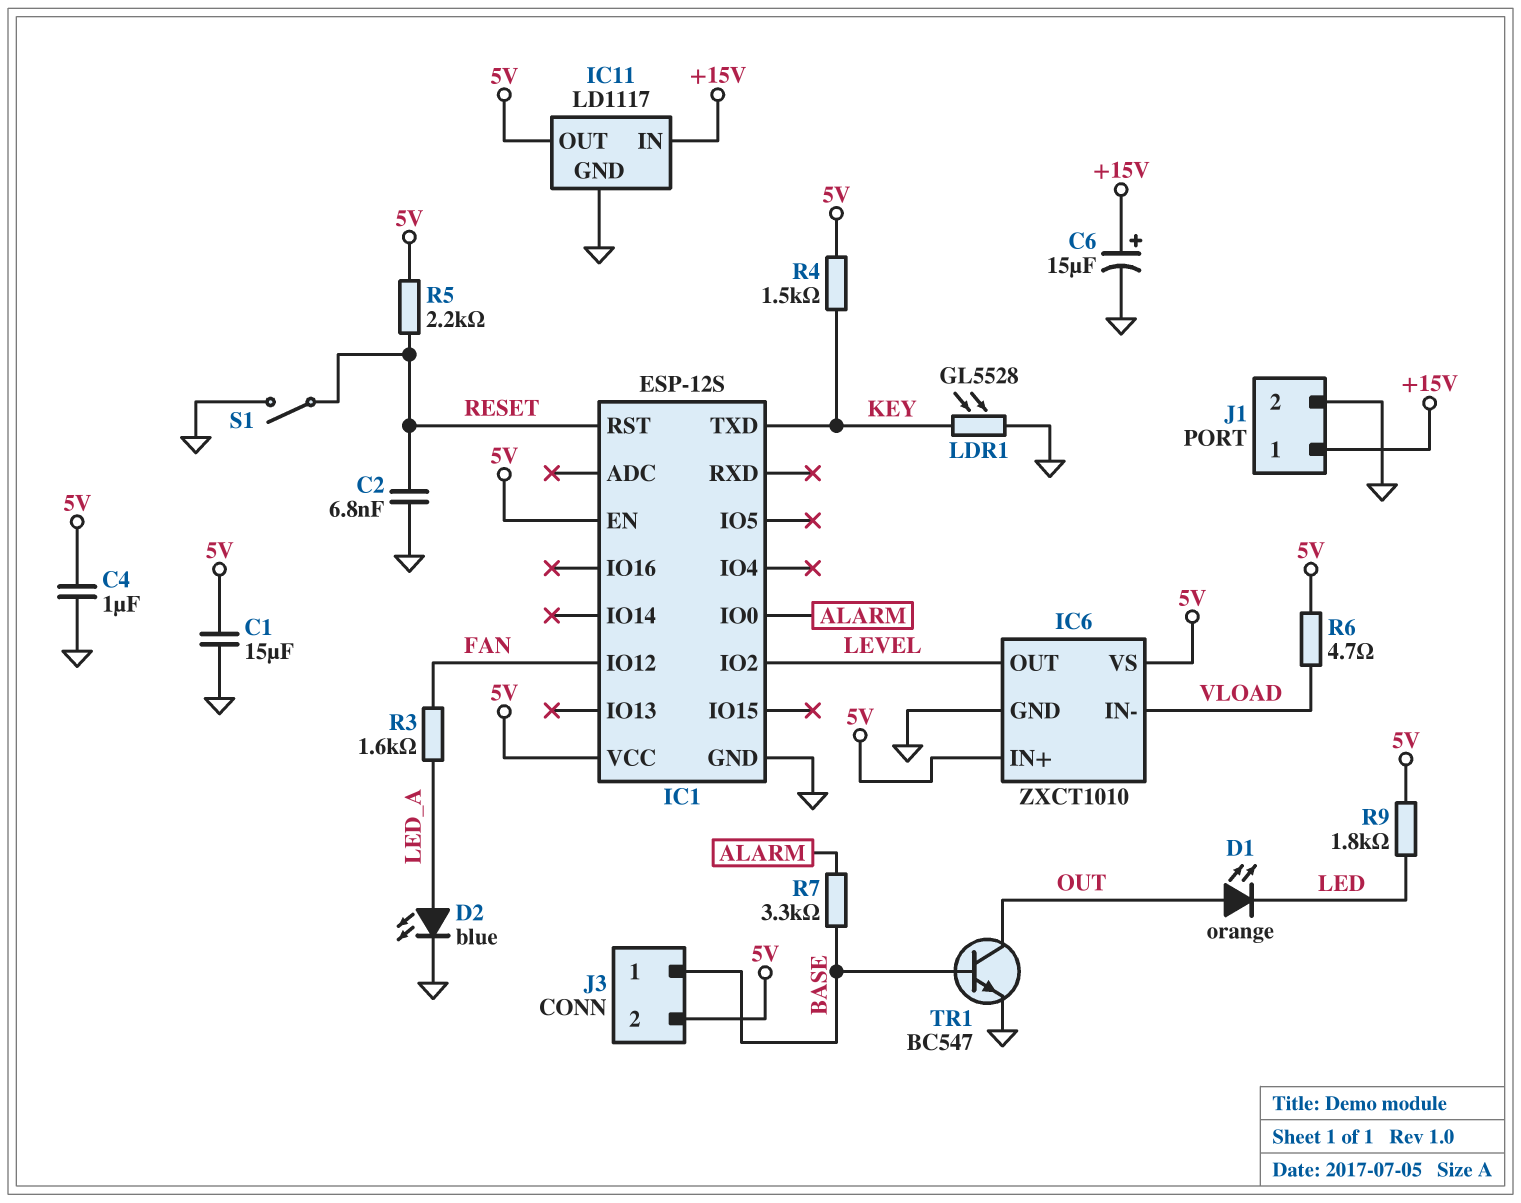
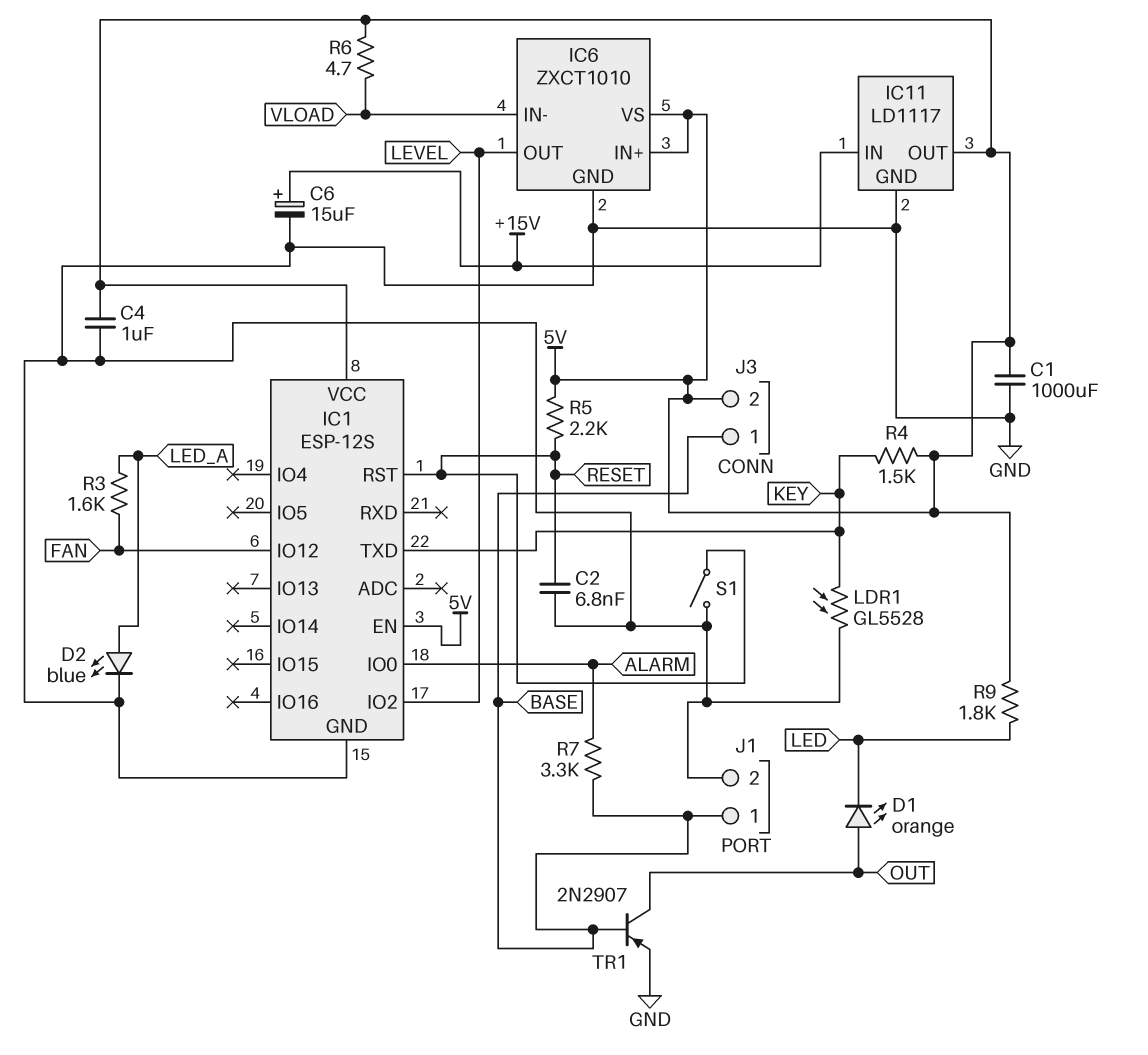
C1: 15uF (5V, GND) -> 1000uF (5V, GND)
J1 pin 1: +15V -> BASE
TR1: NPN BC547 (B BASE, C OUT, E GND) -> PNP 2N2907 (B BASE, C OUT, E GND)

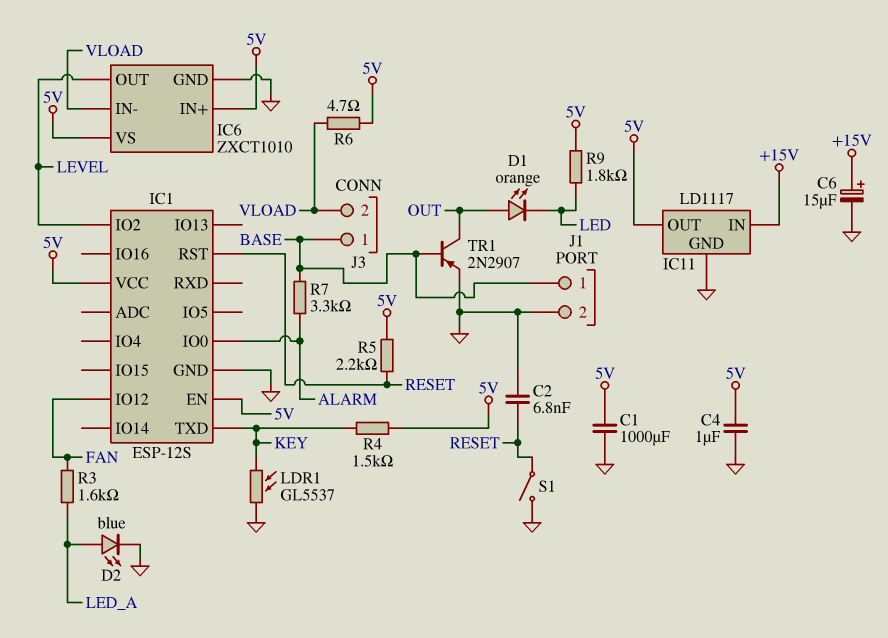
J3 pin 2: 5V -> VLOAD
LDR1: GL5528 (GND, KEY) -> GL5537 (GND, KEY)

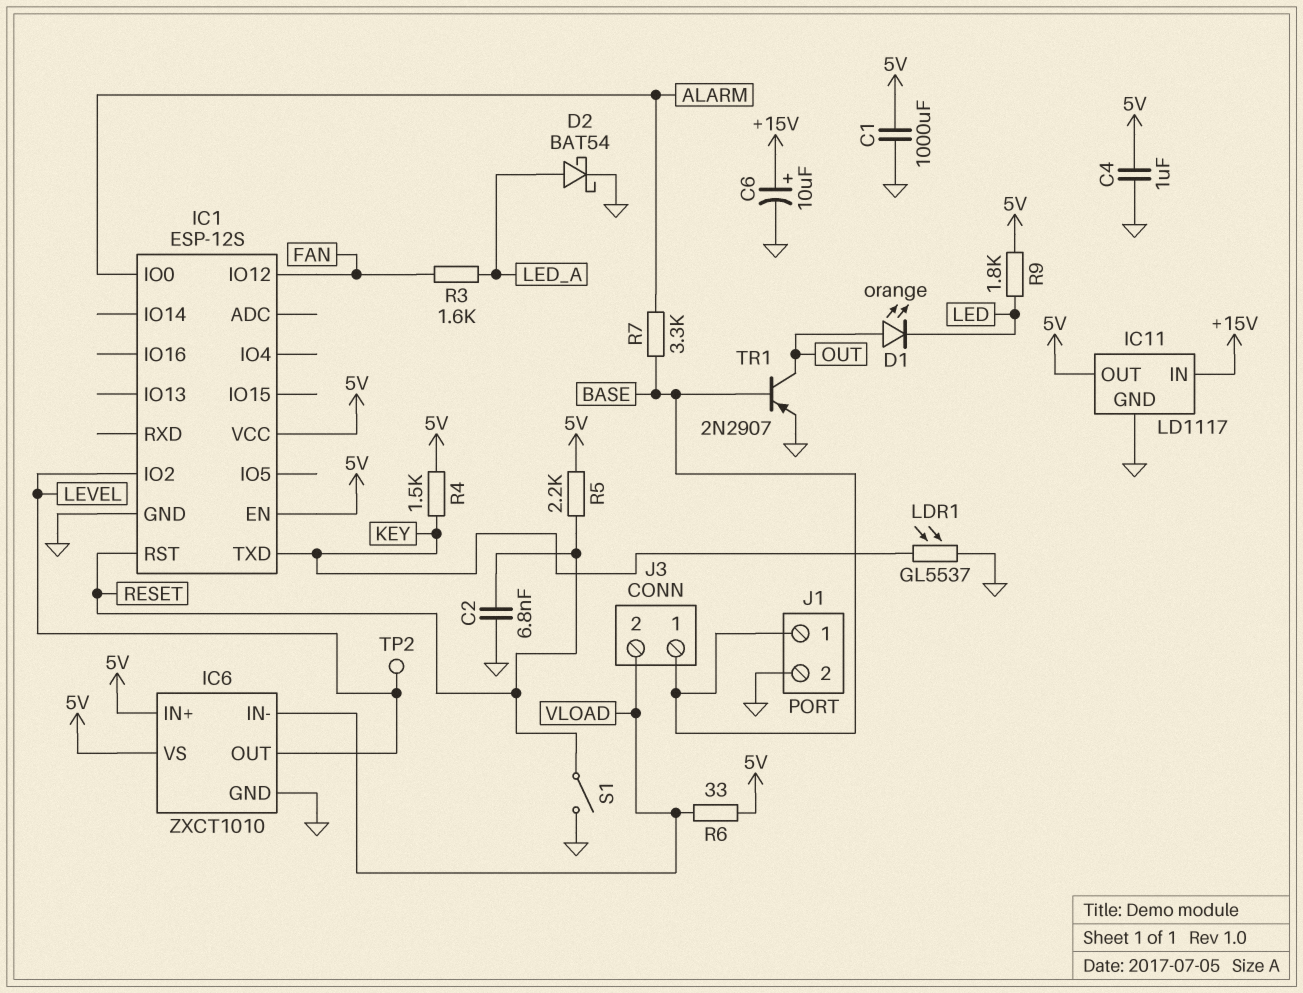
C6: 15uF (plus +15V, minus GND) -> 10uF (plus +15V, minus GND)
D2: LED blue (A LED_A, K GND) -> schottky BAT54 (A LED_A, K GND)
R6: 4.7 (5V, VLOAD) -> 33 (5V, VLOAD)
TP2: none -> test point (LEVEL)

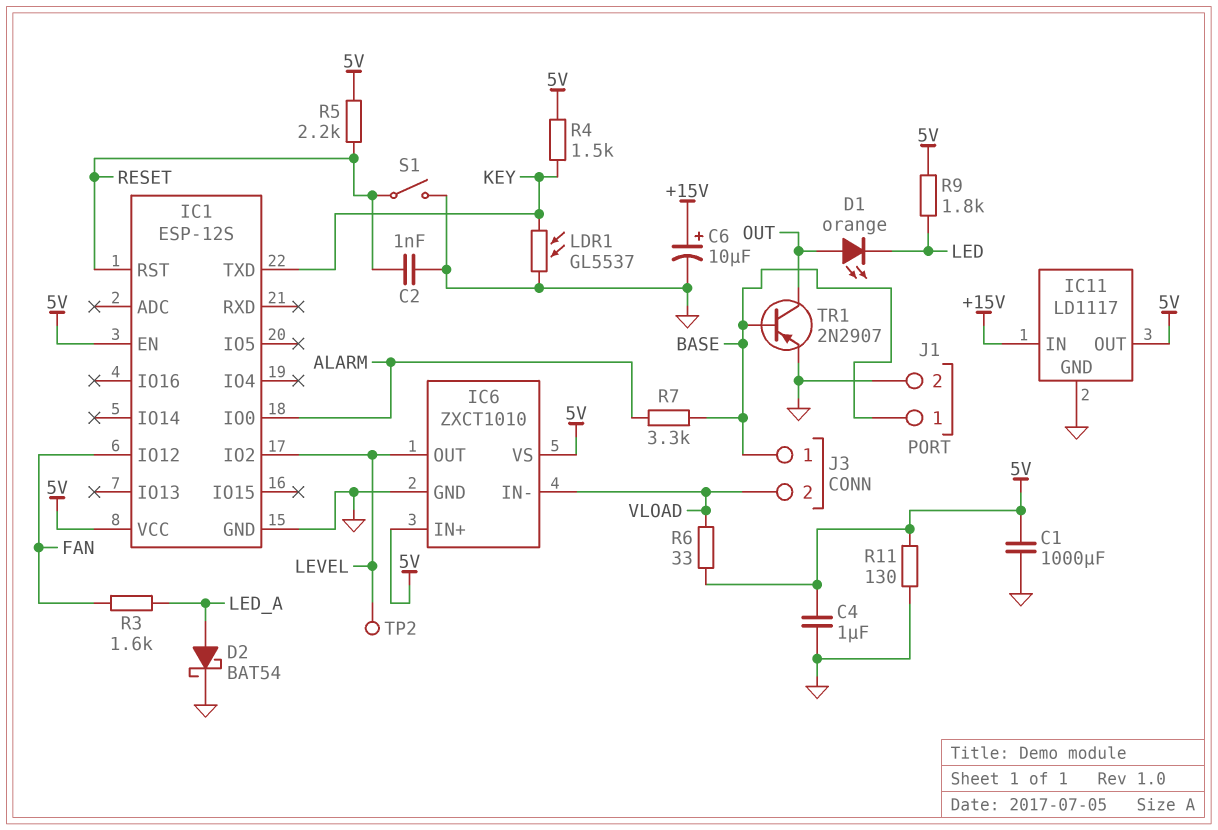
C2: 6.8nF (GND, RESET) -> 1nF (GND, RESET)
R11: none -> 130 (5V, GND)

